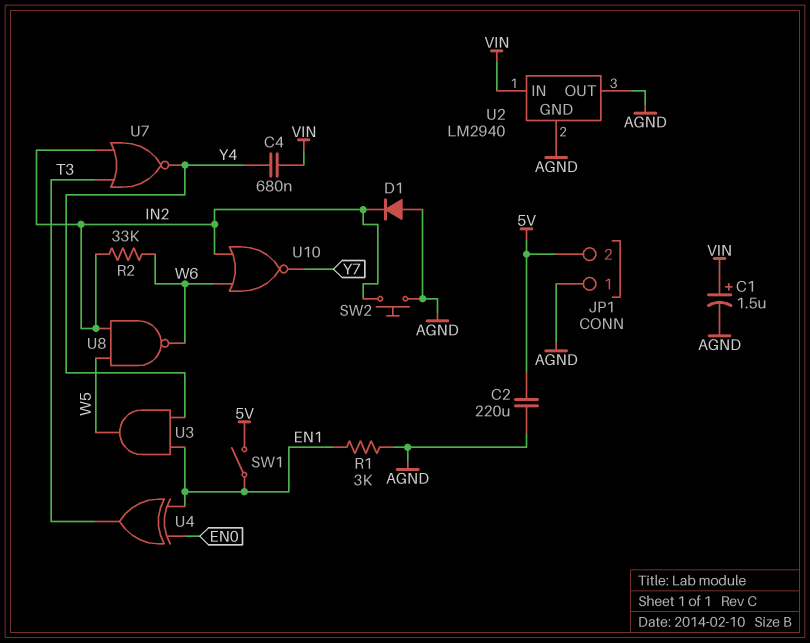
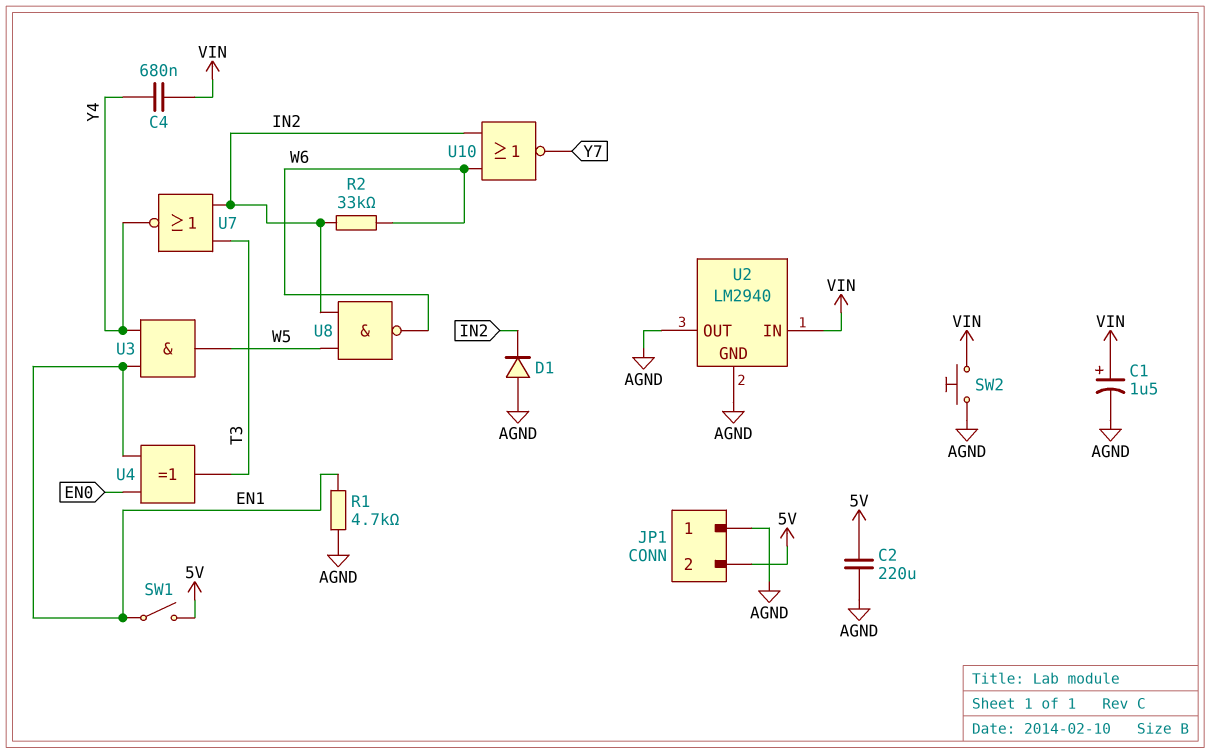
R1: 3k (AGND, EN1) -> 4.7k (AGND, EN1)
SW2: button (AGND, IN2) -> button (AGND, VIN)

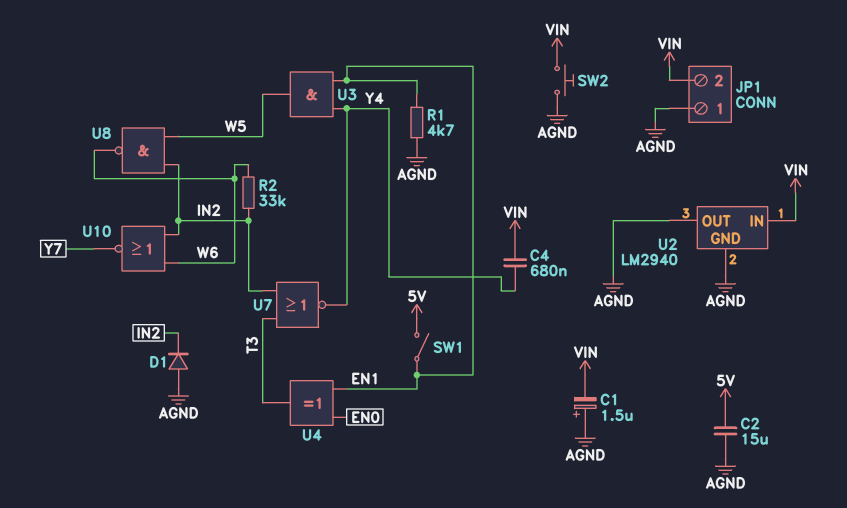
C1: 1.5uF (plus VIN, minus AGND) -> 1.5uF (plus AGND, minus VIN)
C2: 220uF (5V, AGND) -> 15uF (5V, AGND)
JP1 pin 2: 5V -> VIN

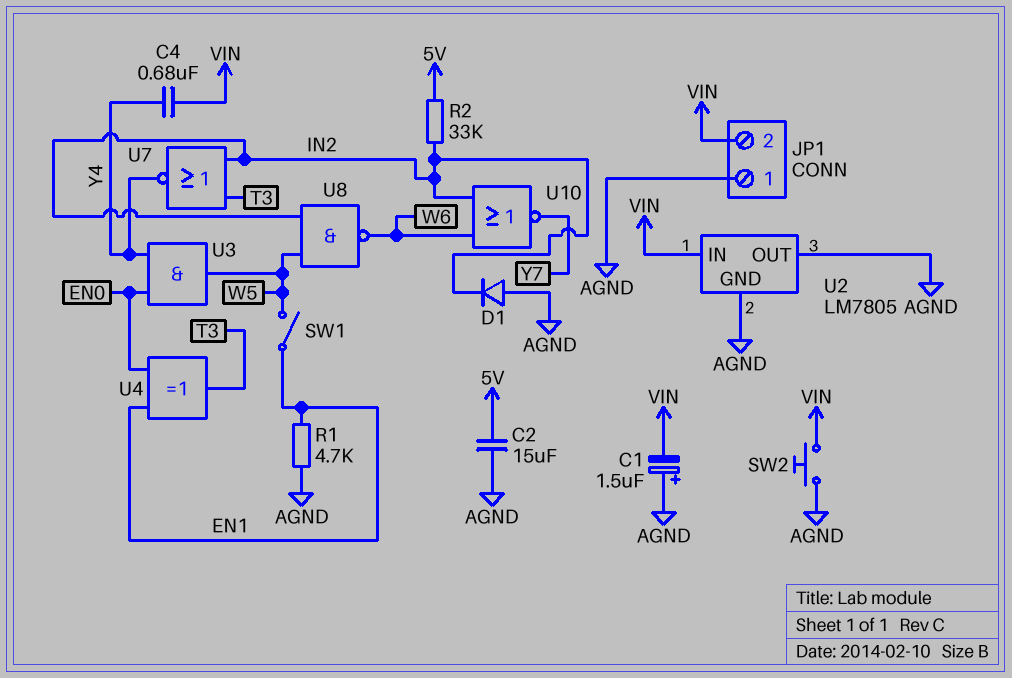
R2: 33k (IN2, W6) -> 33k (5V, IN2)
SW1: switch (5V, EN1) -> switch (EN1, W5)
U2: LM2940 -> LM7805
U3: AND (in EN1, in Y4, out W5) -> AND (in EN0, in Y4, out W5)

